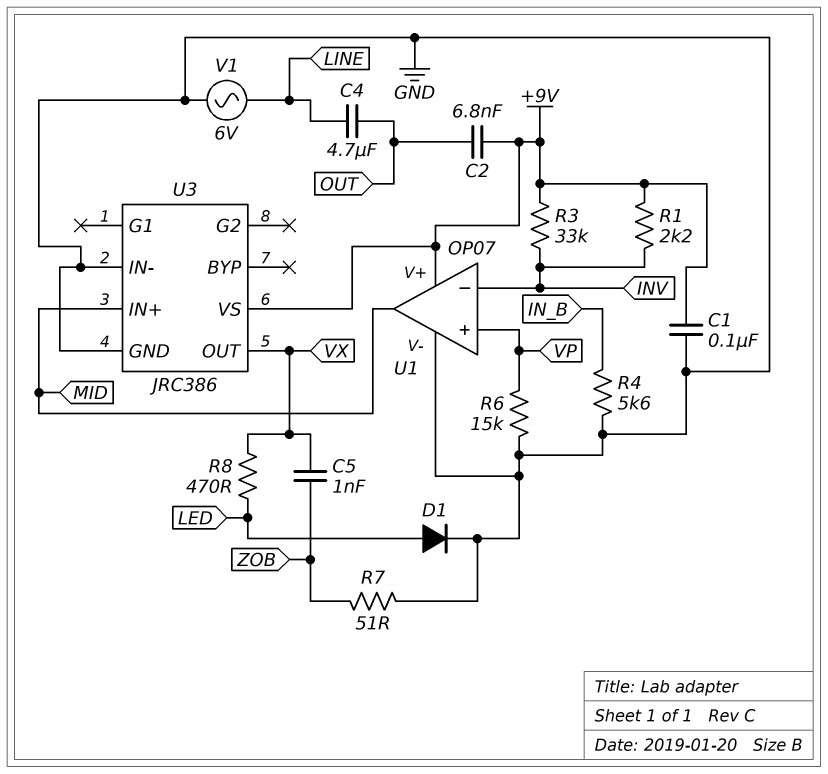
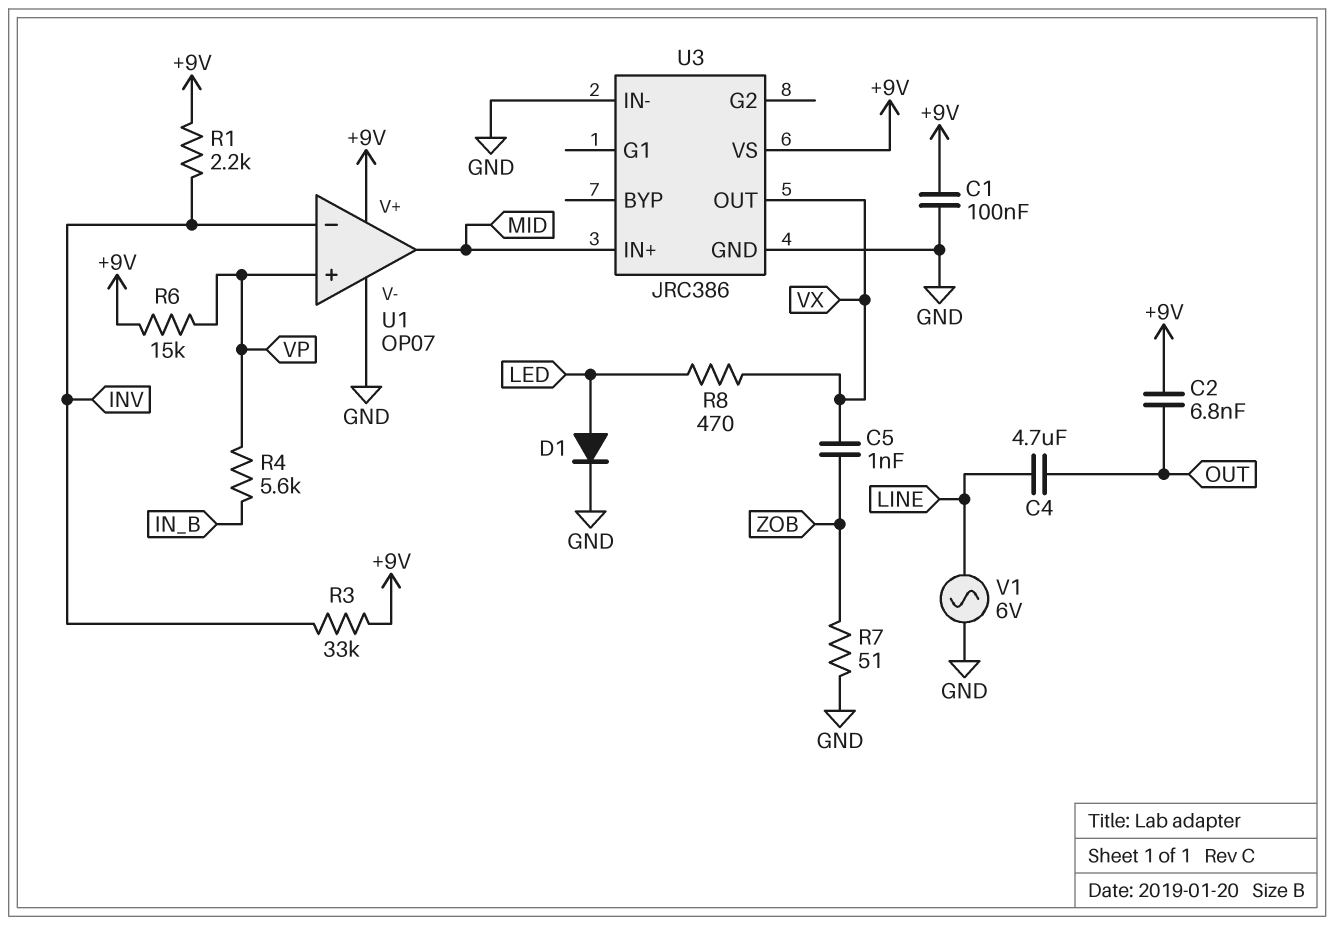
R4: 5.6k (GND, IN_B) -> 5.6k (IN_B, VP)
R6: 15k (GND, VP) -> 15k (+9V, VP)

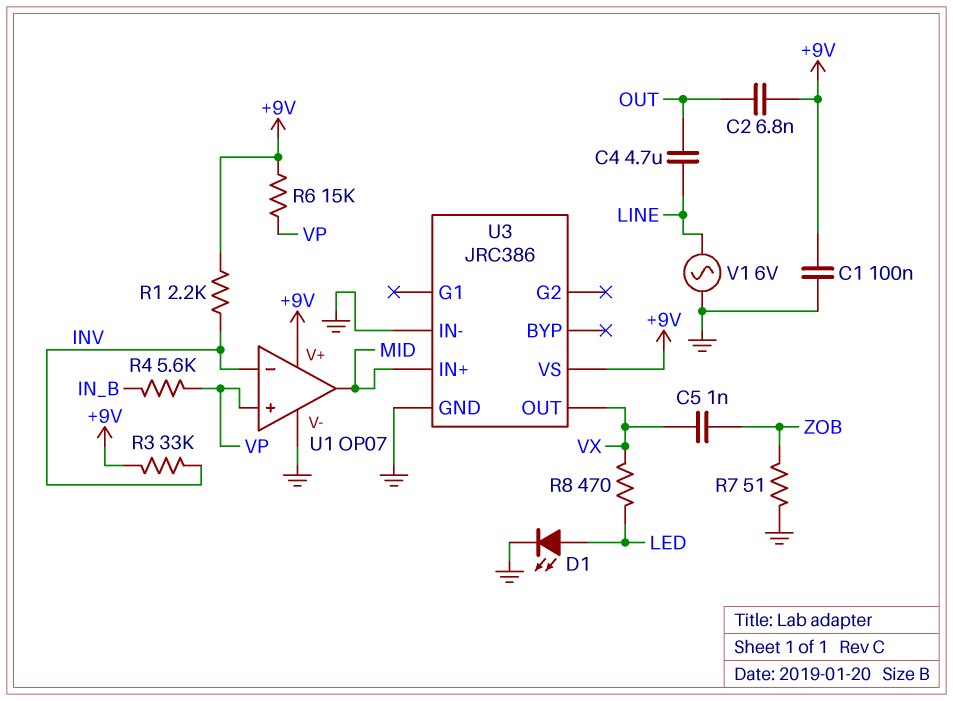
D1: diode (A LED, K GND) -> LED (A LED, K GND)

